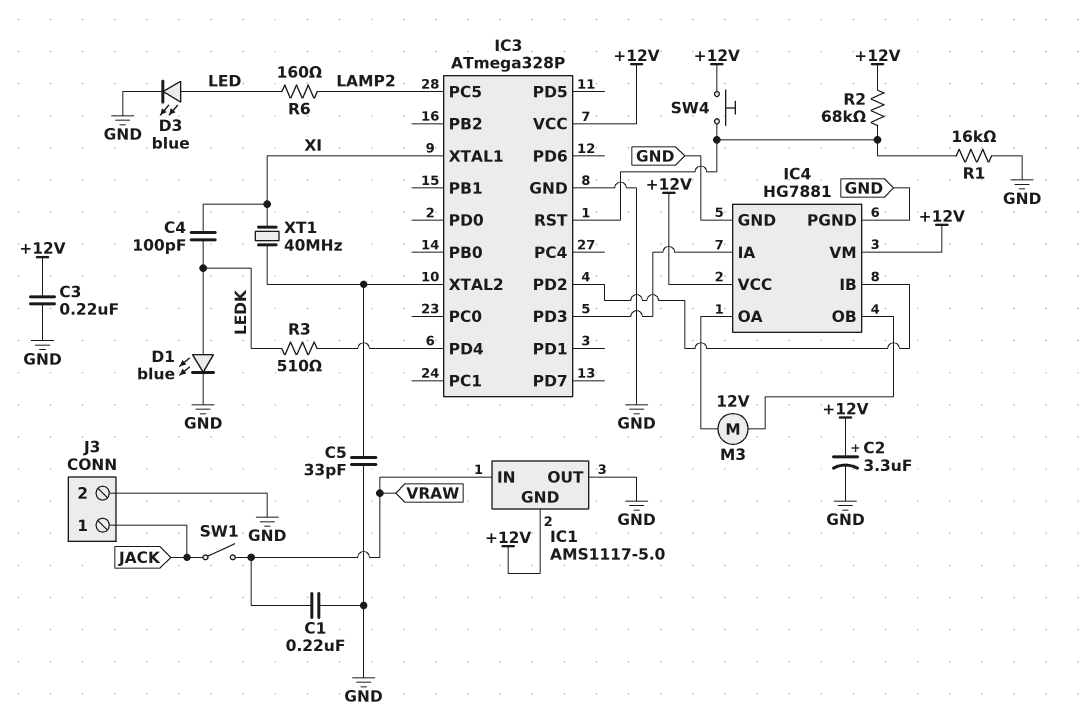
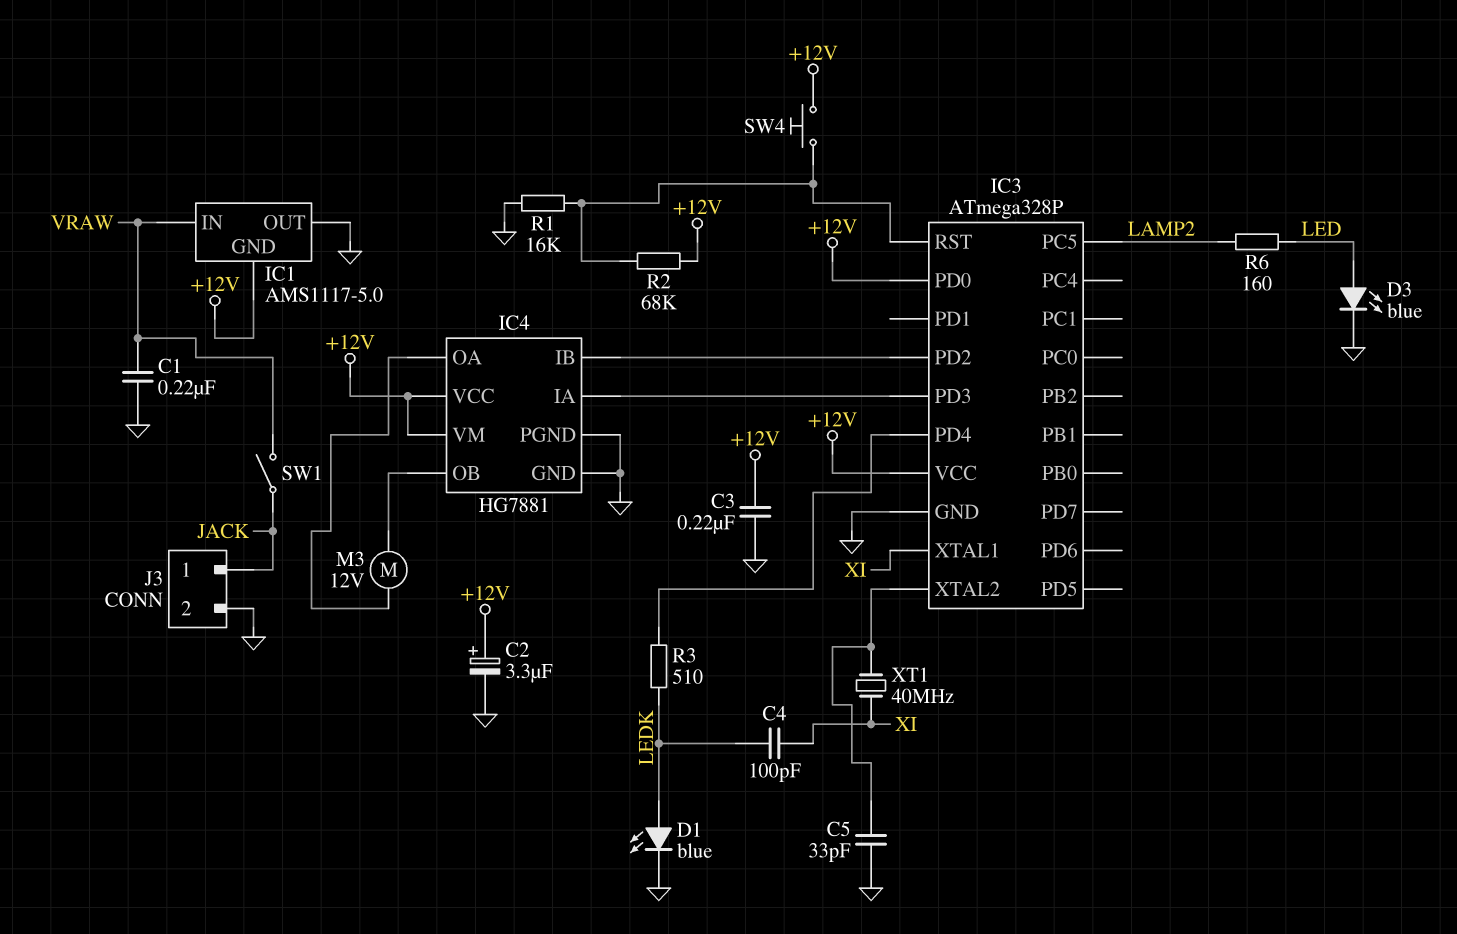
IC3 pin PD0: none -> +12V

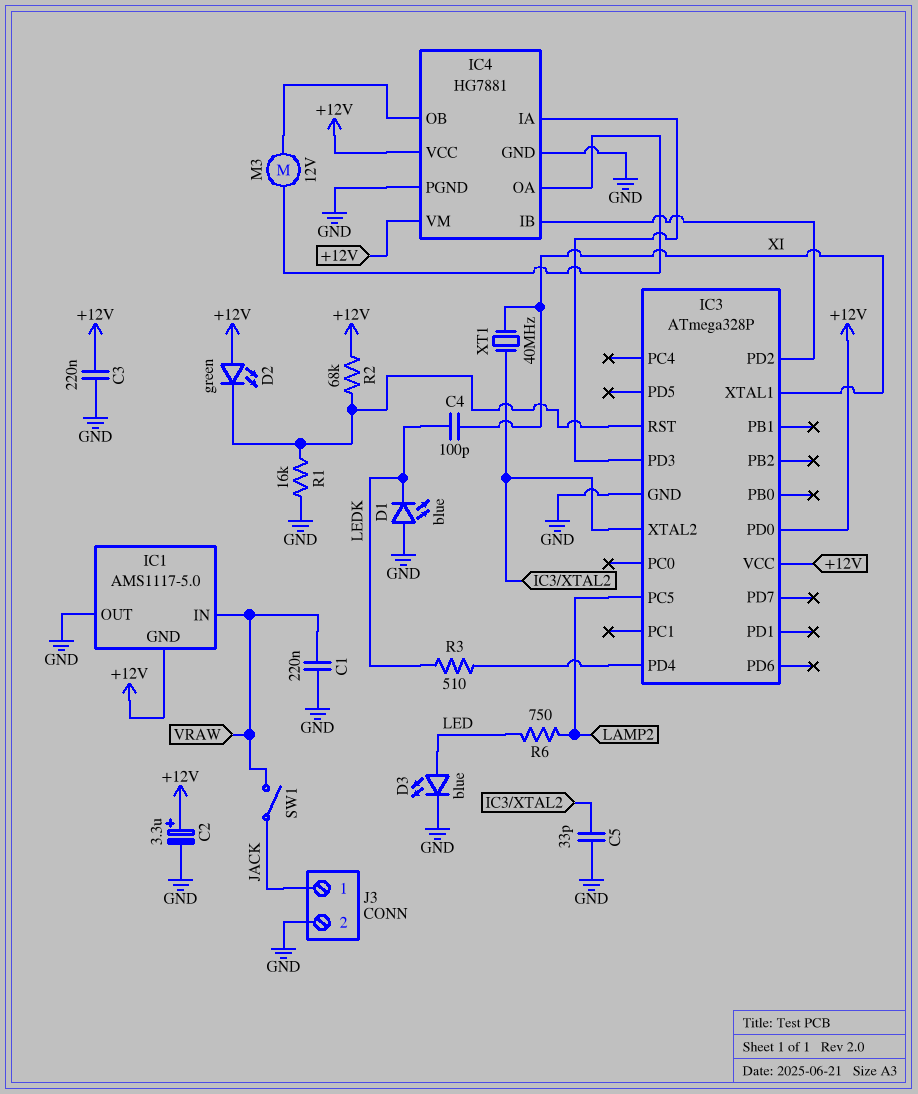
D1: LED blue (A LEDK, K GND) -> LED blue (A GND, K LEDK)
D2: none -> LED green (A +12V, K IC3/RST)
R6: 160 (LAMP2, LED) -> 750 (LAMP2, LED)
SW4: button (+12V, IC3/RST) -> none

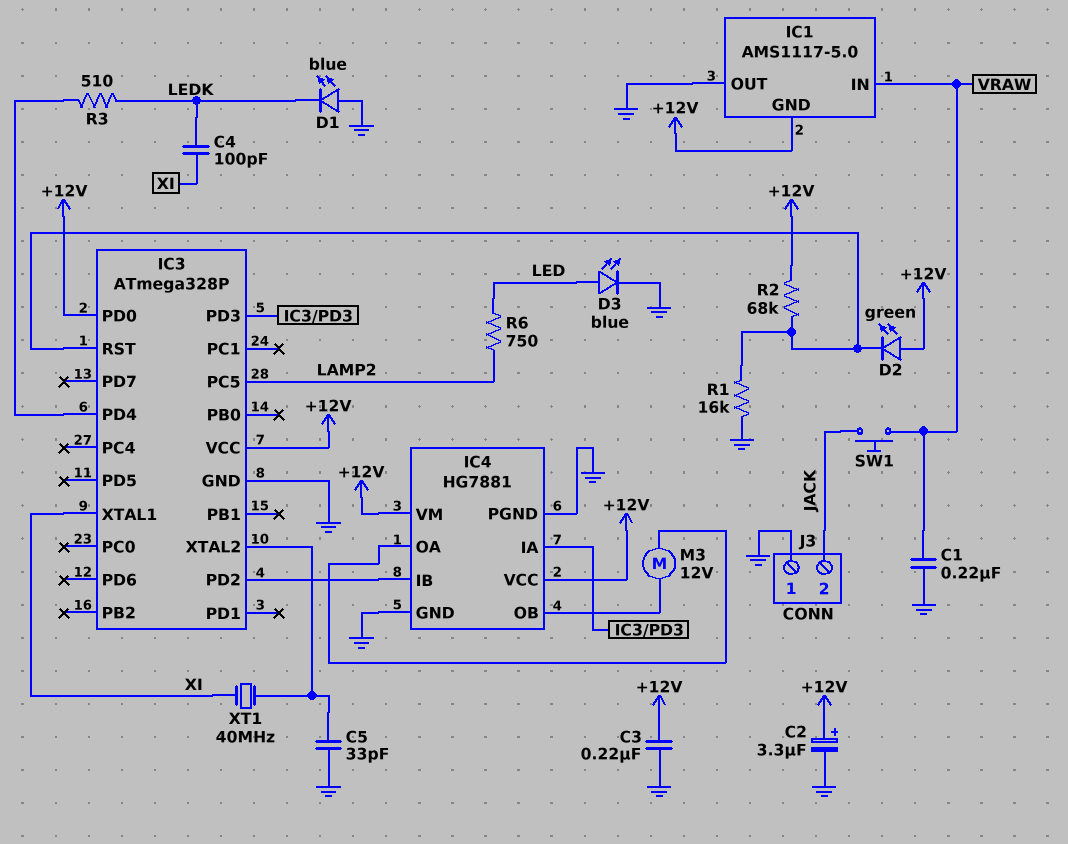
J3 pin 1: JACK -> GND
J3 pin 2: GND -> JACK
SW1: switch (JACK, VRAW) -> button (JACK, VRAW)

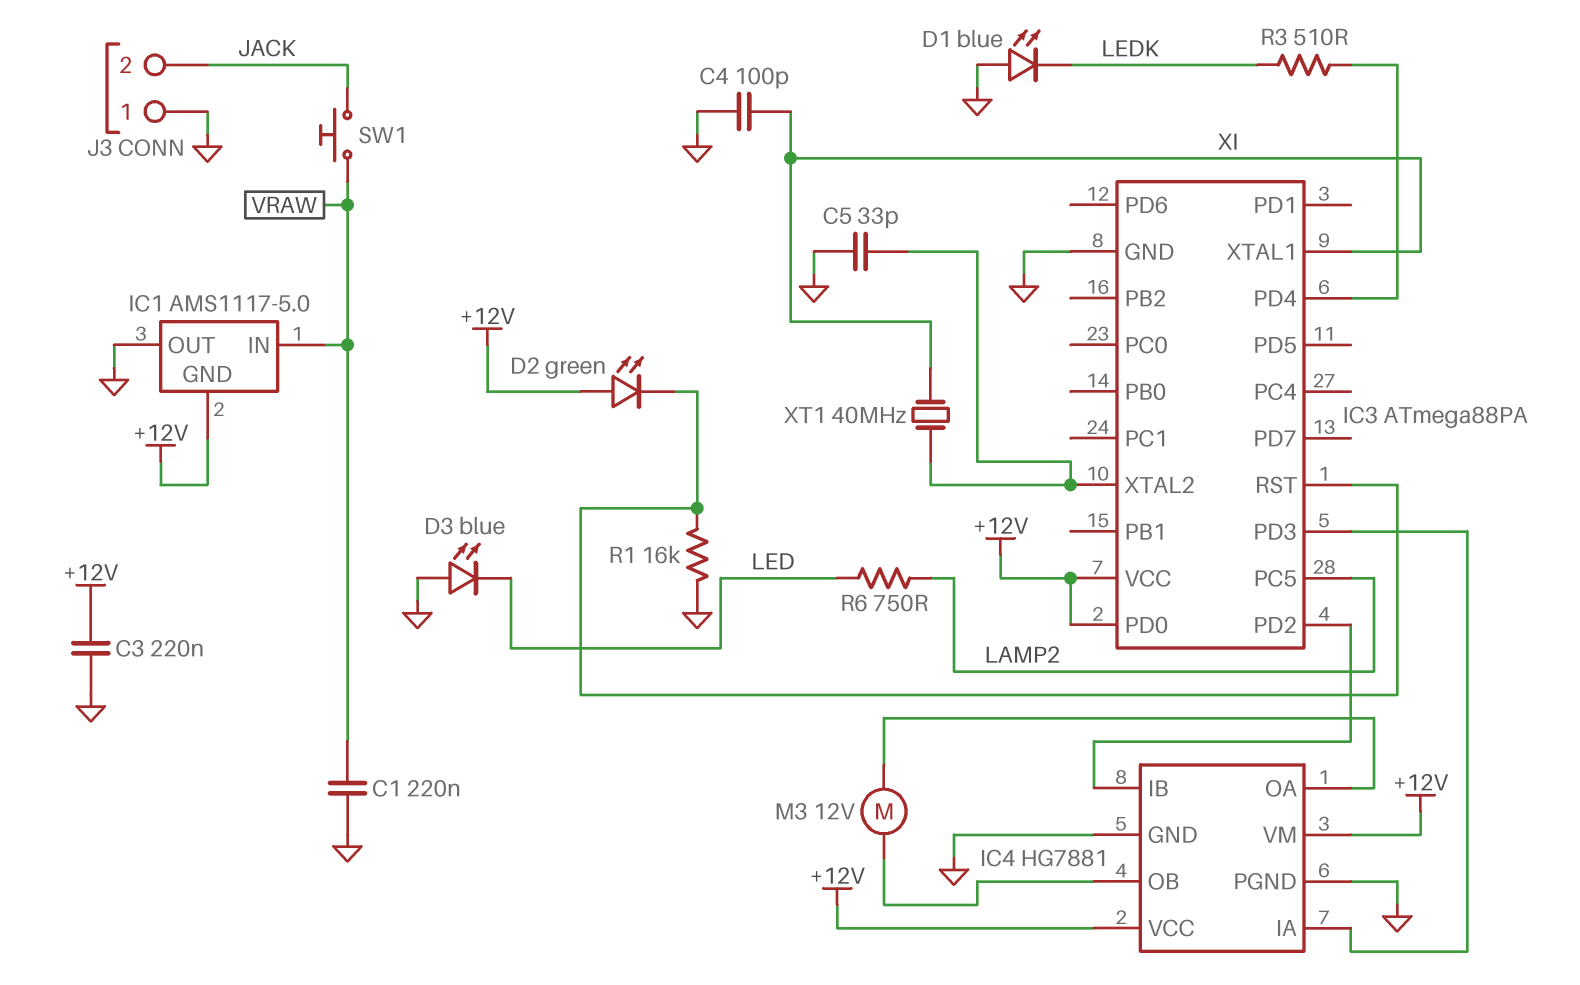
C2: 3.3uF (plus +12V, minus GND) -> none
C4: 100pF (LEDK, XI) -> 100pF (GND, XI)
D3: LED blue (A LED, K GND) -> LED blue (A GND, K LED)
IC3: ATmega328P -> ATmega88PA
R2: 68k (+12V, IC3/RST) -> none

